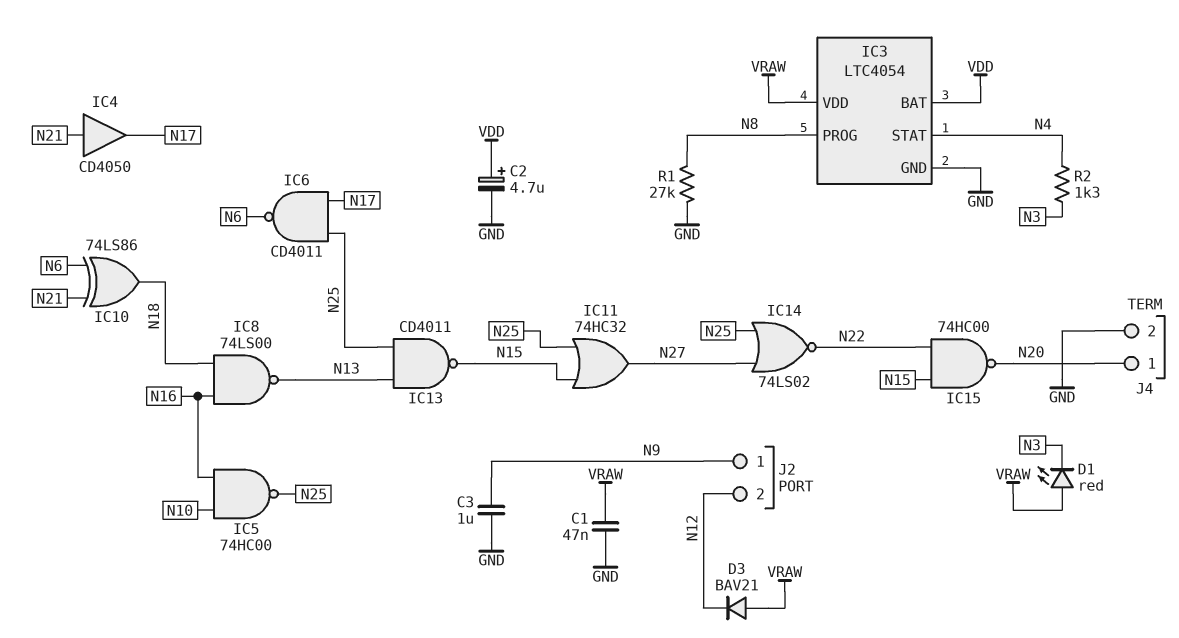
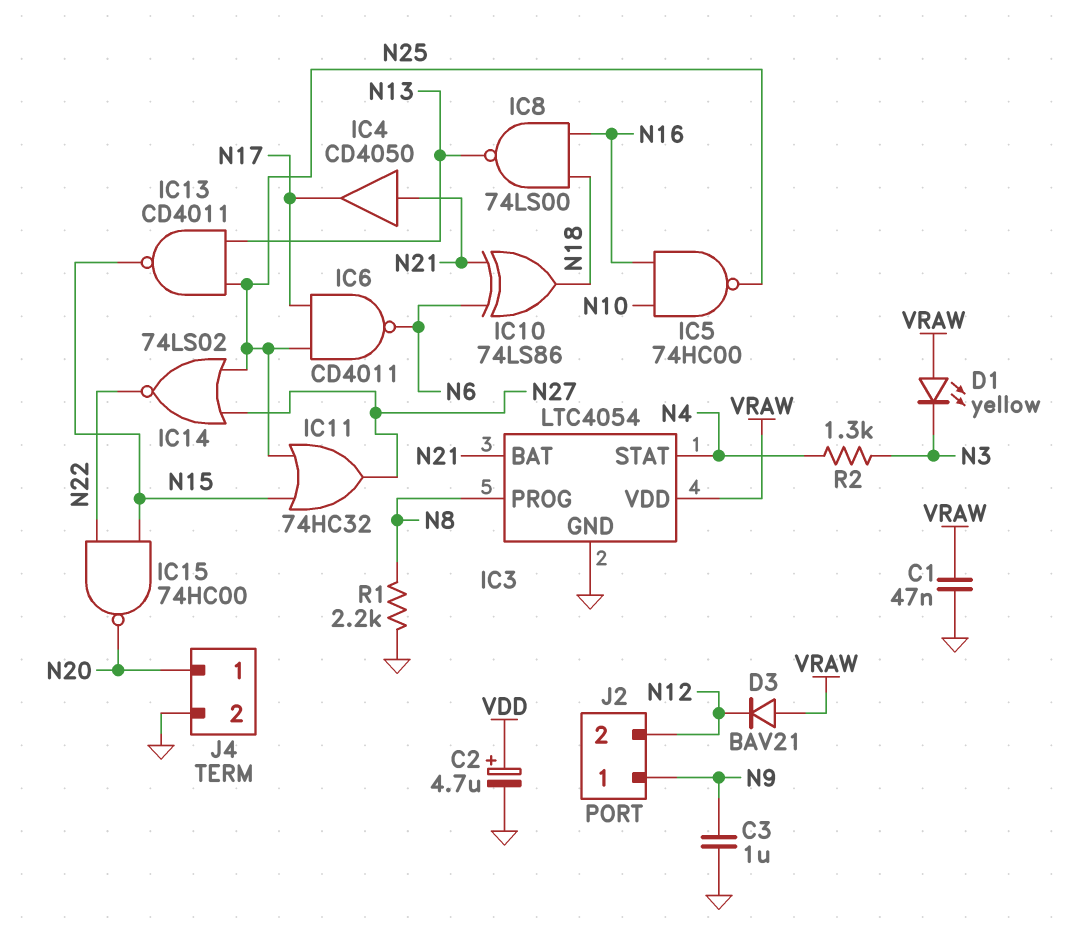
D1: LED red (A VRAW, K N3) -> LED yellow (A VRAW, K N3)
IC3 pin BAT: VDD -> N21
R1: 27k (GND, N8) -> 2.2k (GND, N8)

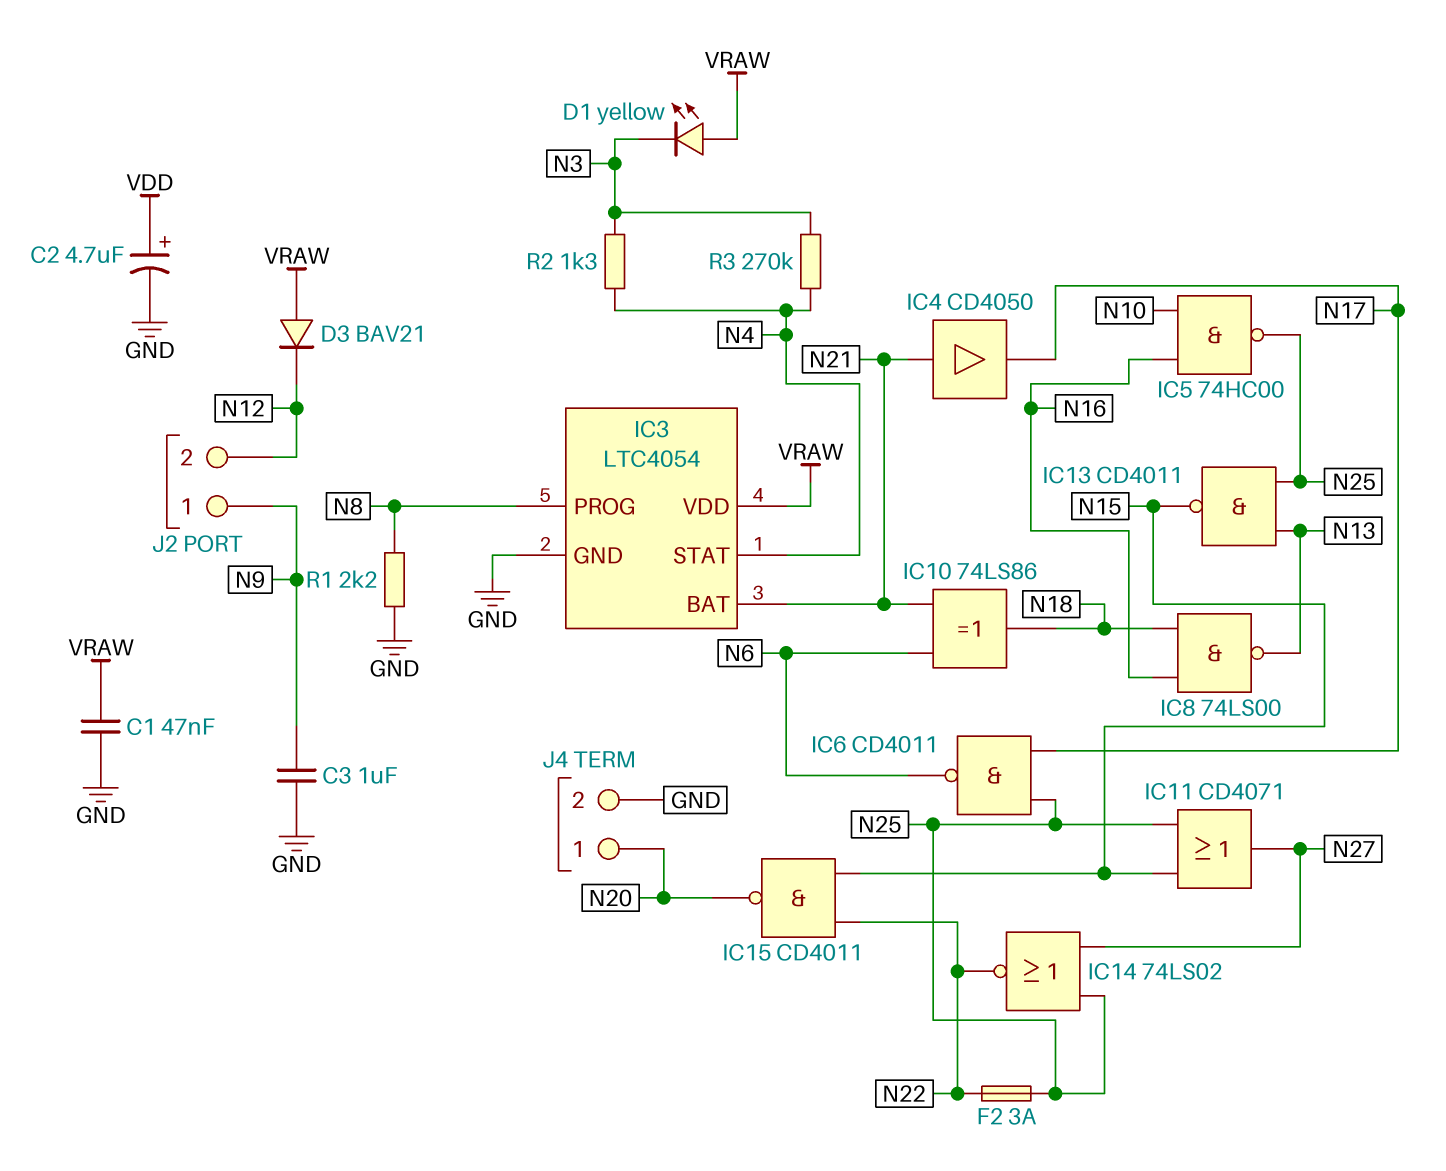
F2: none -> 3A (N22, N25)
IC11: OR 74HC32 (in N15, in N25, out N27) -> OR CD4071 (in N15, in N25, out N27)
IC15: NAND 74HC00 (in N15, in N22, out N20) -> NAND CD4011 (in N15, in N22, out N20)
R3: none -> 270k (N3, N4)

